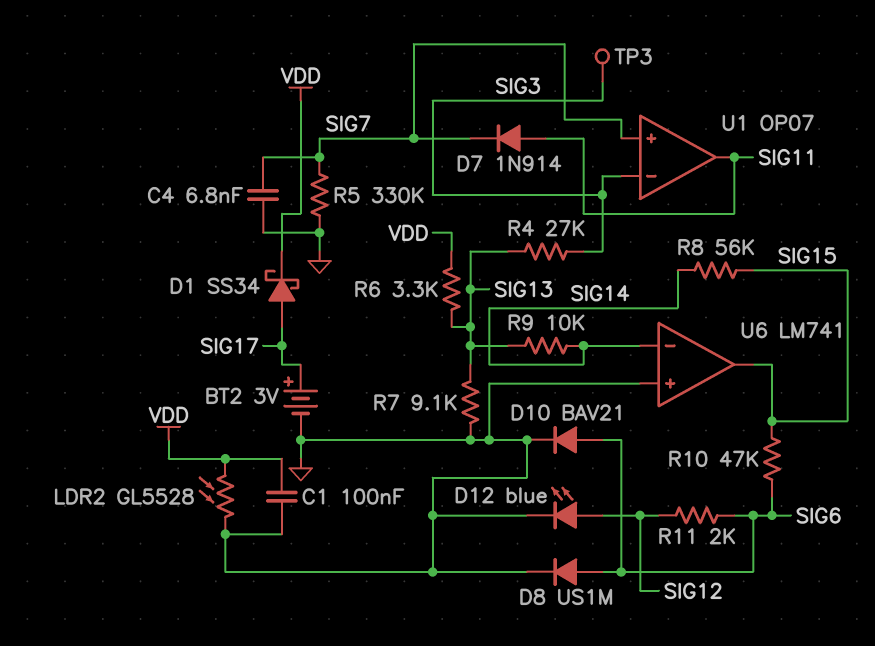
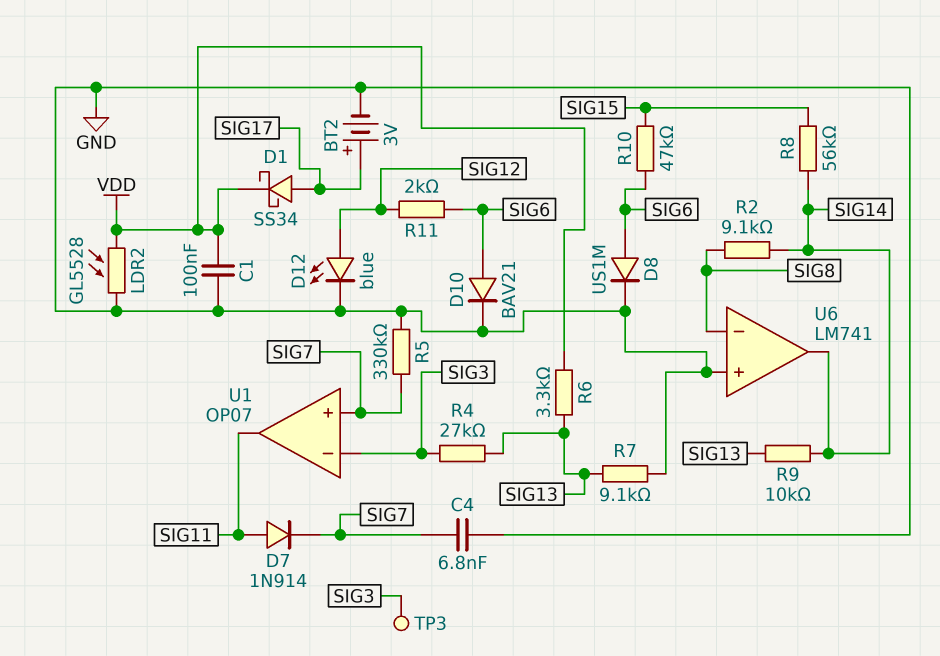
R2: none -> 9.1k (SIG8, SIG14)
U6 pin in-: SIG14 -> SIG8
U6 pin out: SIG15 -> SIG14

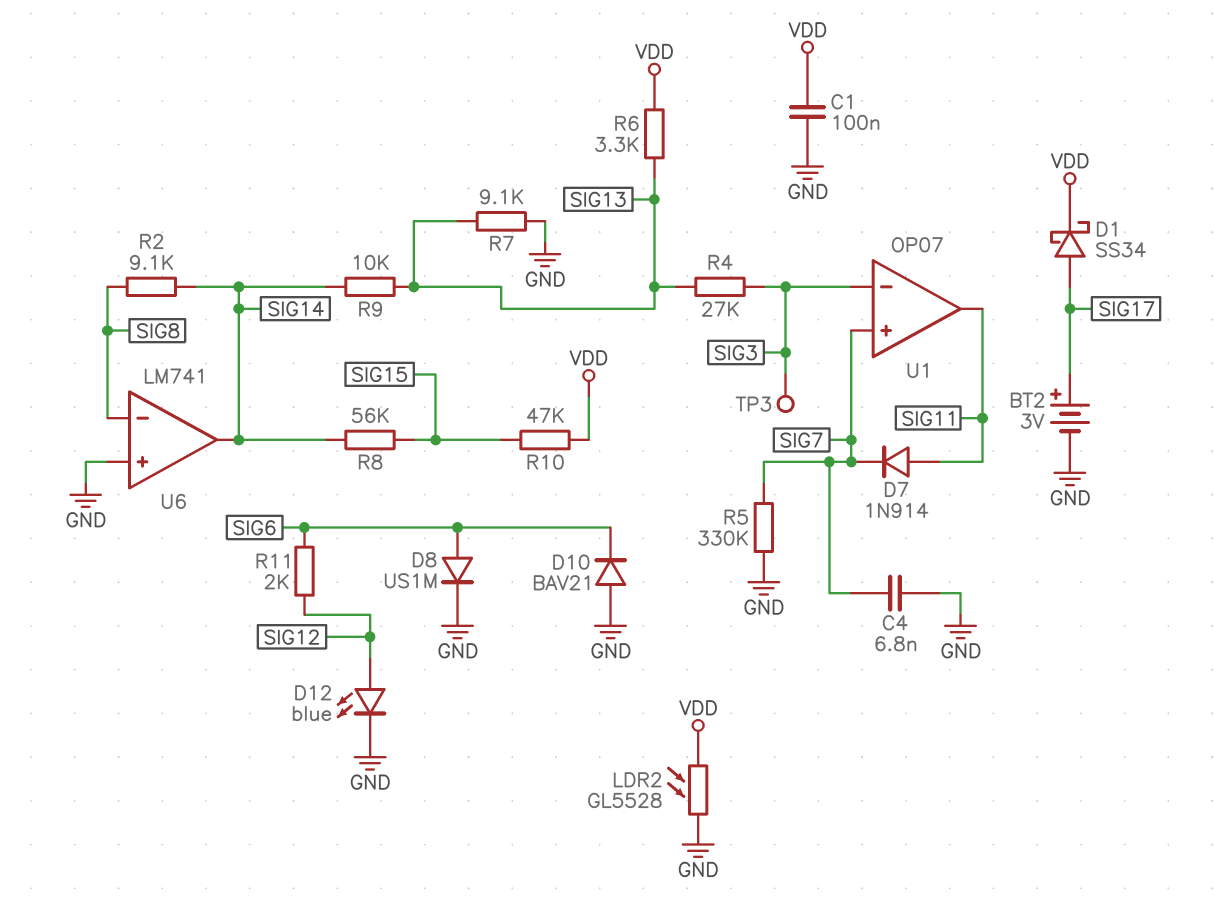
D10: diode BAV21 (A SIG6, K GND) -> diode BAV21 (A GND, K SIG6)
R10: 47k (SIG6, SIG15) -> 47k (SIG15, VDD)

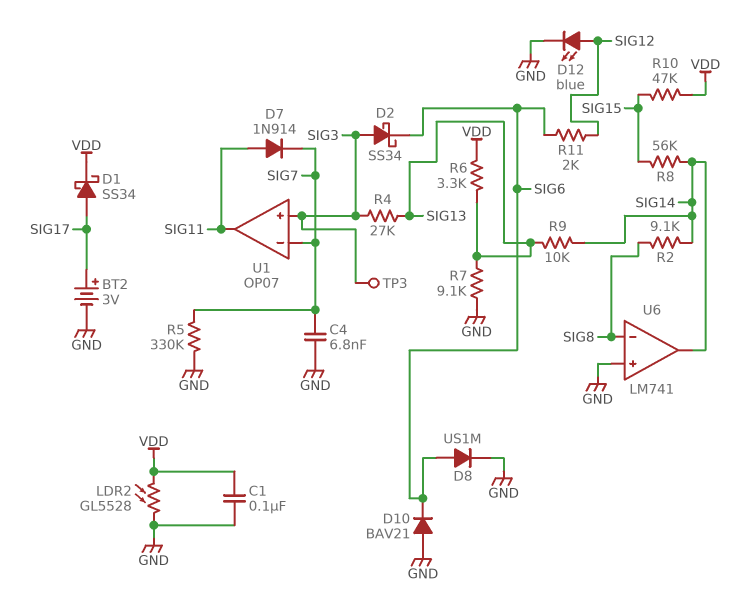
D2: none -> schottky SS34 (A SIG3, K SIG6)
U1 pin in+: SIG7 -> SIG3
U1 pin in-: SIG3 -> SIG7

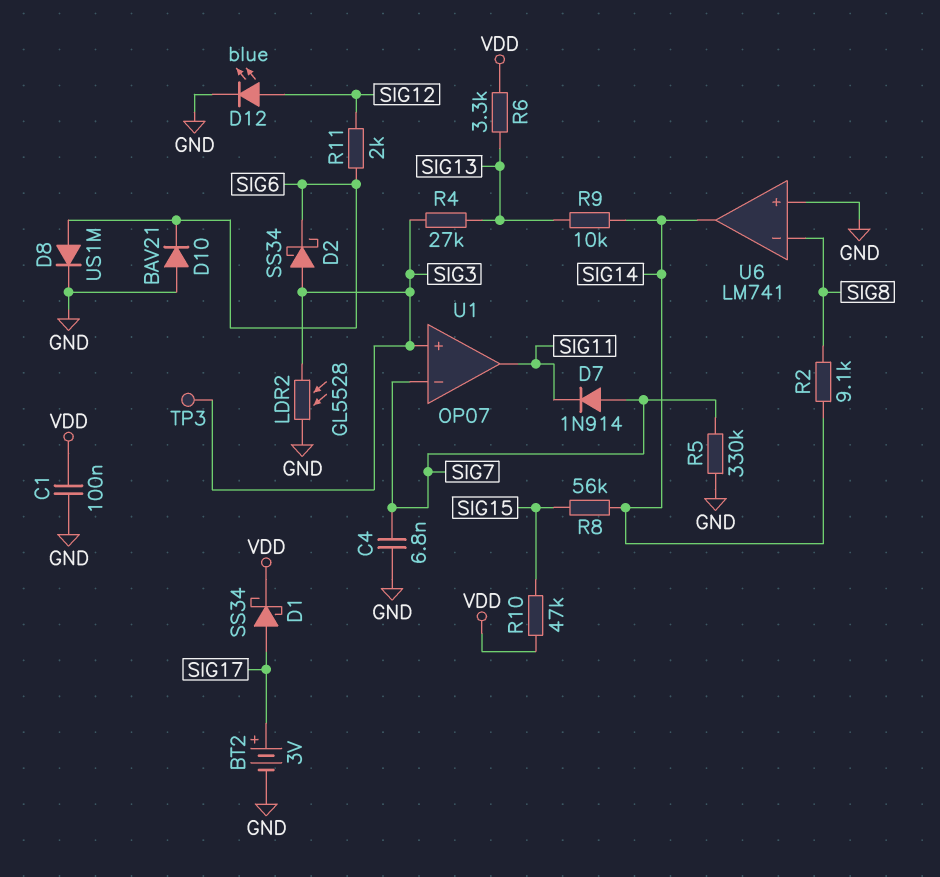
D7: diode 1N914 (A SIG11, K SIG7) -> diode 1N914 (A SIG7, K SIG11)
LDR2: GL5528 (GND, VDD) -> GL5528 (GND, SIG3)
R7: 9.1k (GND, SIG13) -> none

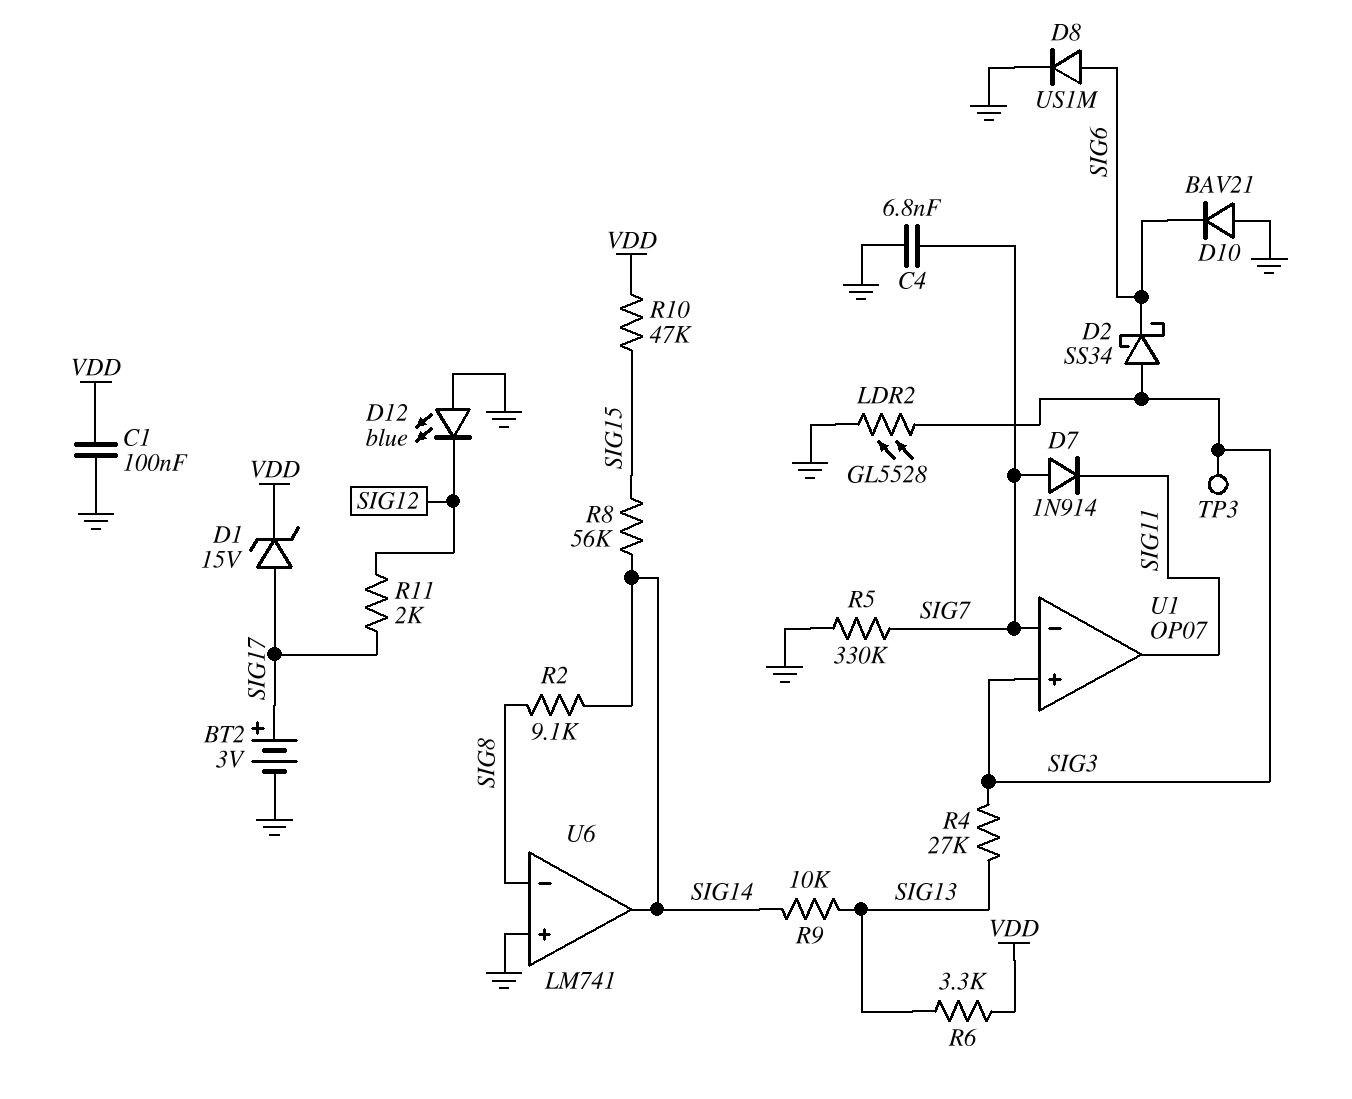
D1: schottky SS34 (A SIG17, K VDD) -> zener 15V (A SIG17, K VDD)
D12: LED blue (A SIG12, K GND) -> LED blue (A GND, K SIG12)
R11: 2k (SIG6, SIG12) -> 2k (SIG12, SIG17)

